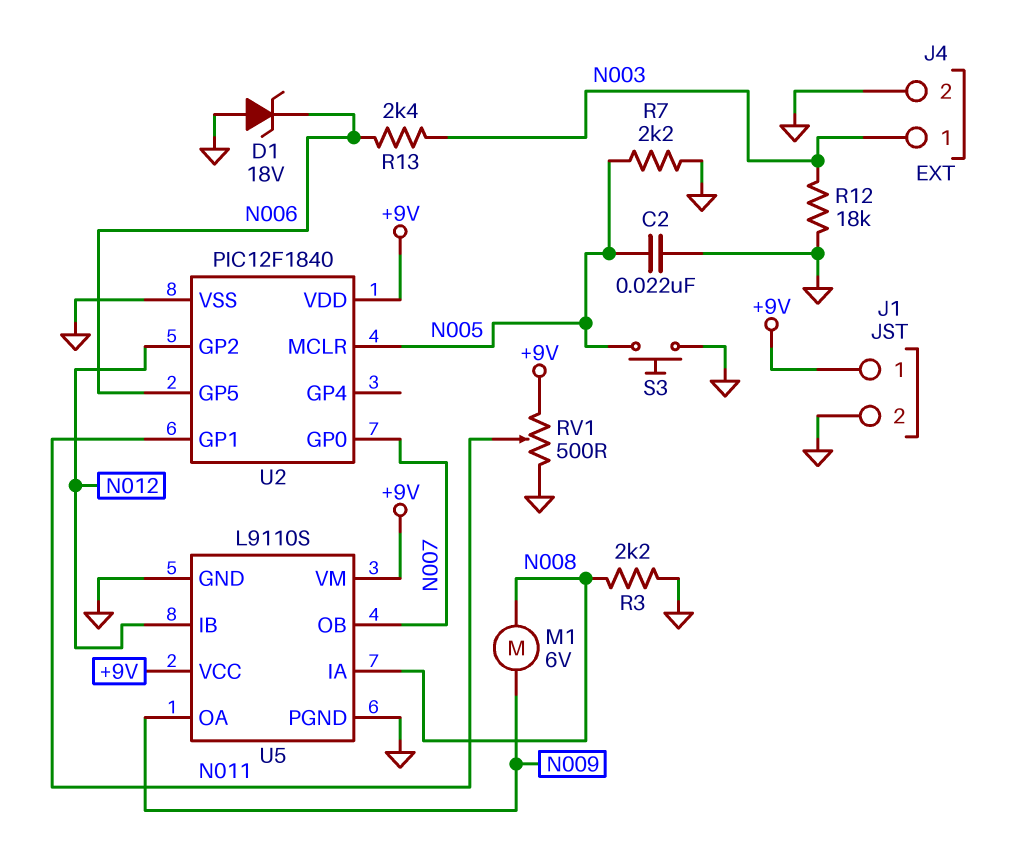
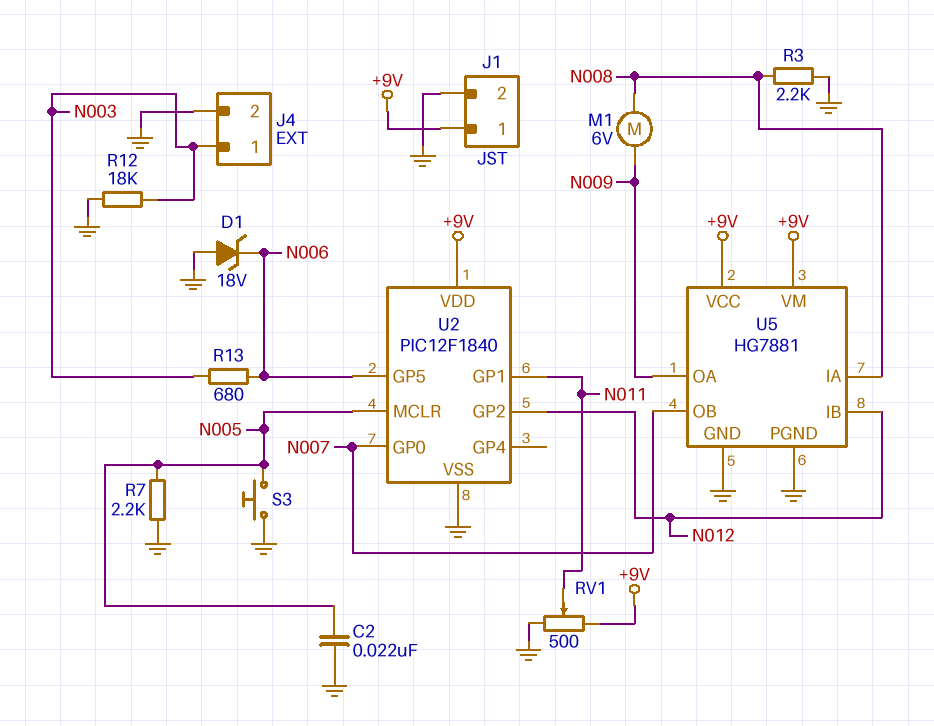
R13: 2.4k (N003, N006) -> 680 (N003, N006)
U5: L9110S -> HG7881

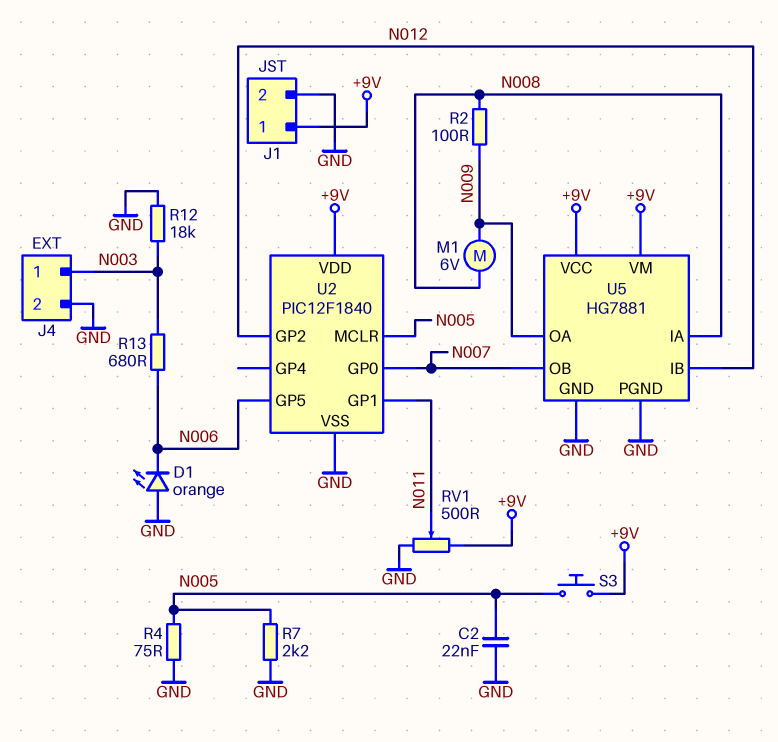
D1: zener 18V (A GND, K N006) -> LED orange (A GND, K N006)
R2: none -> 100 (N008, N009)
R3: 2.2k (GND, N008) -> none
R4: none -> 75 (GND, N005)
S3: button (GND, N005) -> button (+9V, N005)

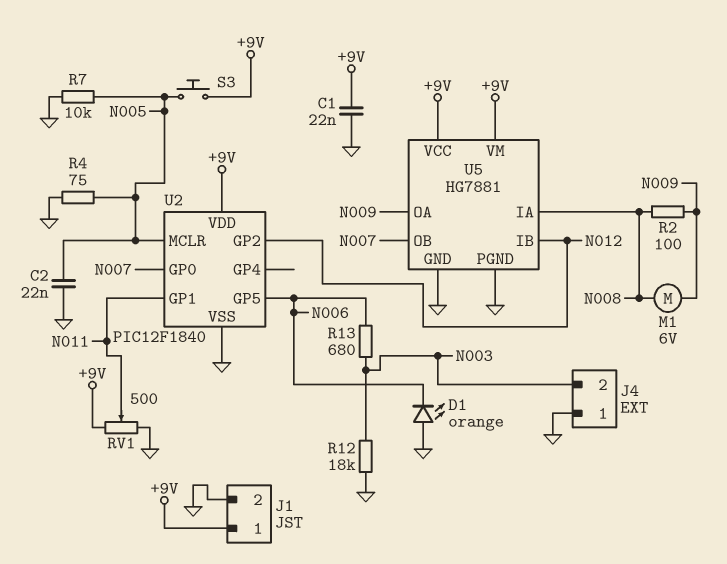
C1: none -> 22nF (+9V, GND)
J4 pin 1: N003 -> GND
J4 pin 2: GND -> N003
R7: 2.2k (GND, N005) -> 10k (GND, N005)

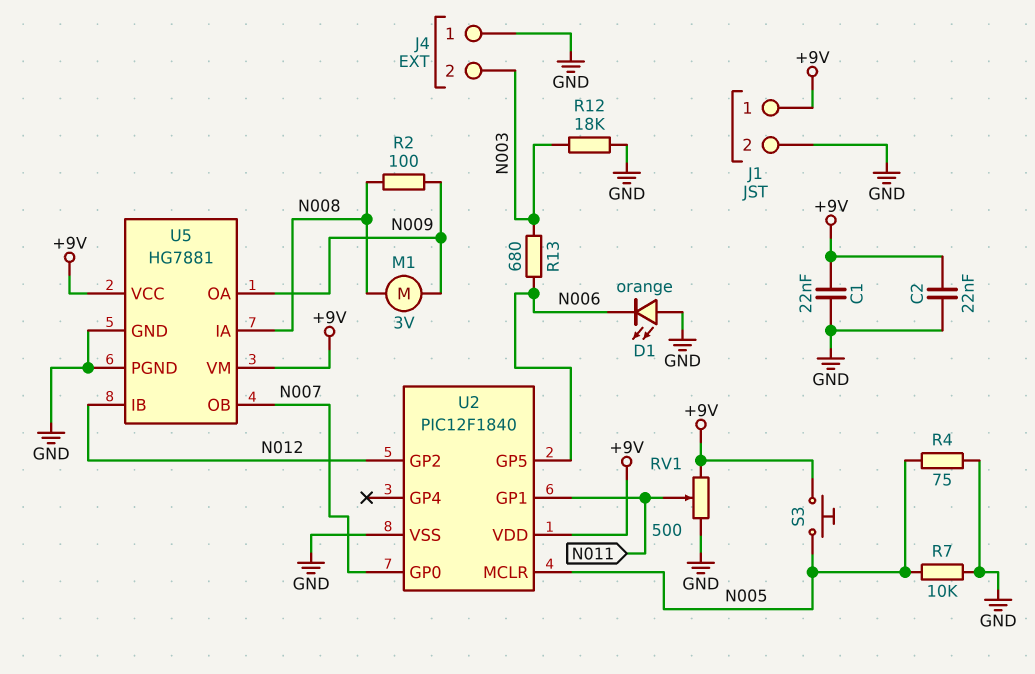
C2: 22nF (GND, N005) -> 22nF (+9V, GND)
M1: motor 6V (N008, N009) -> motor 3V (N008, N009)

